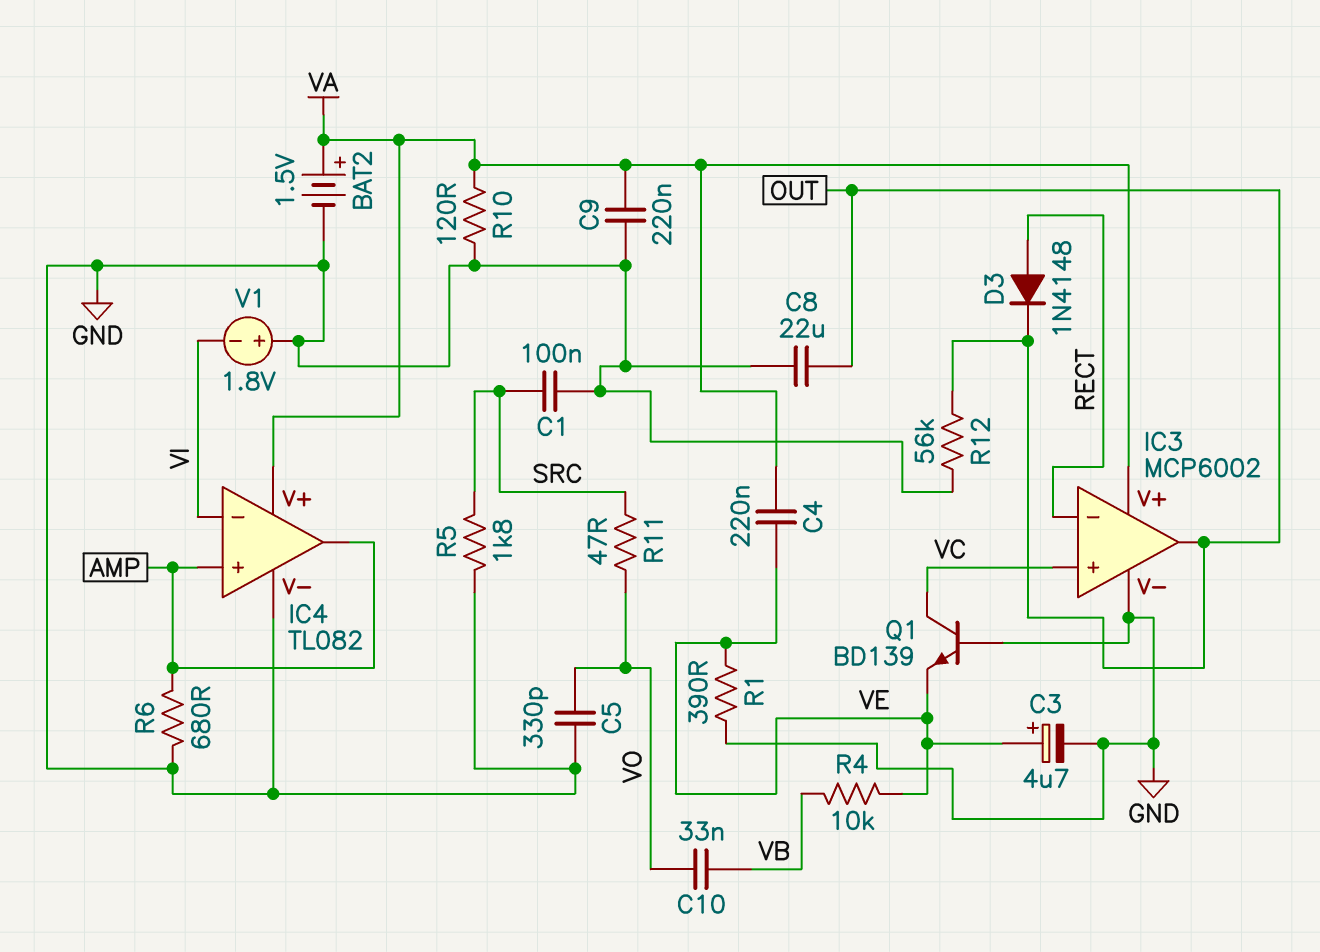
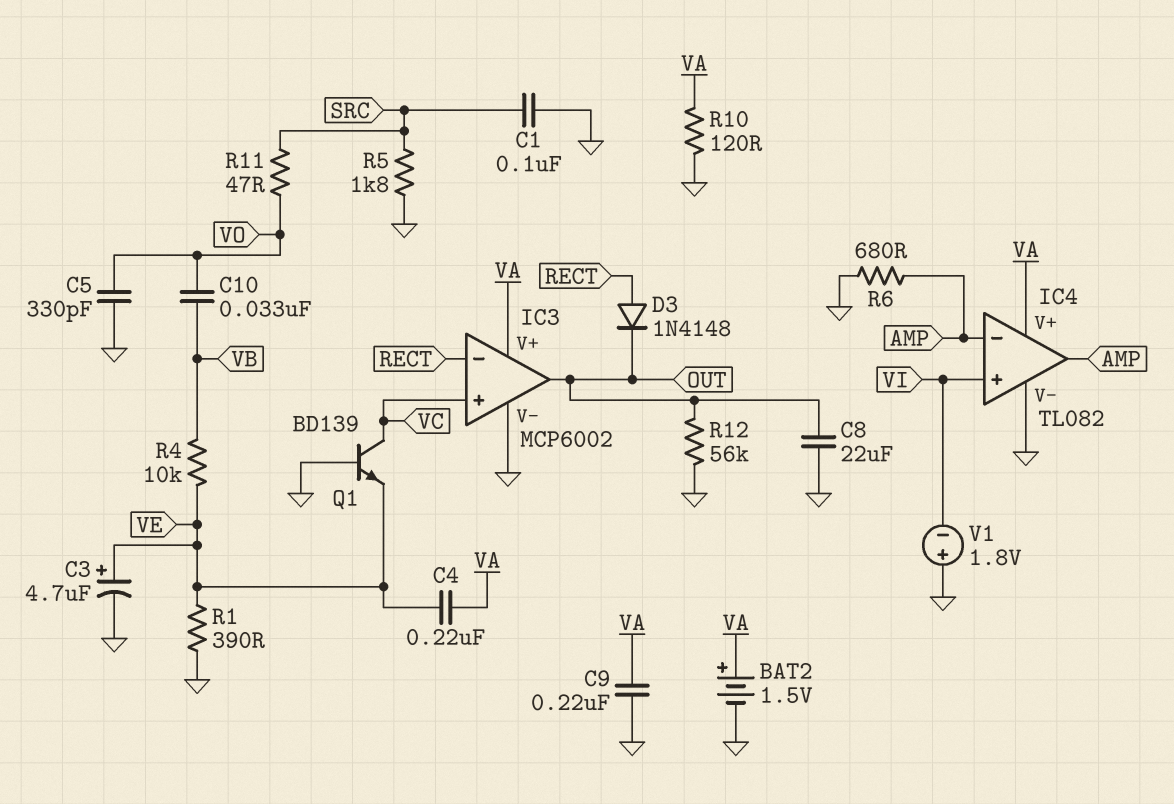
IC4 pin in+: AMP -> VI
IC4 pin in-: VI -> AMP

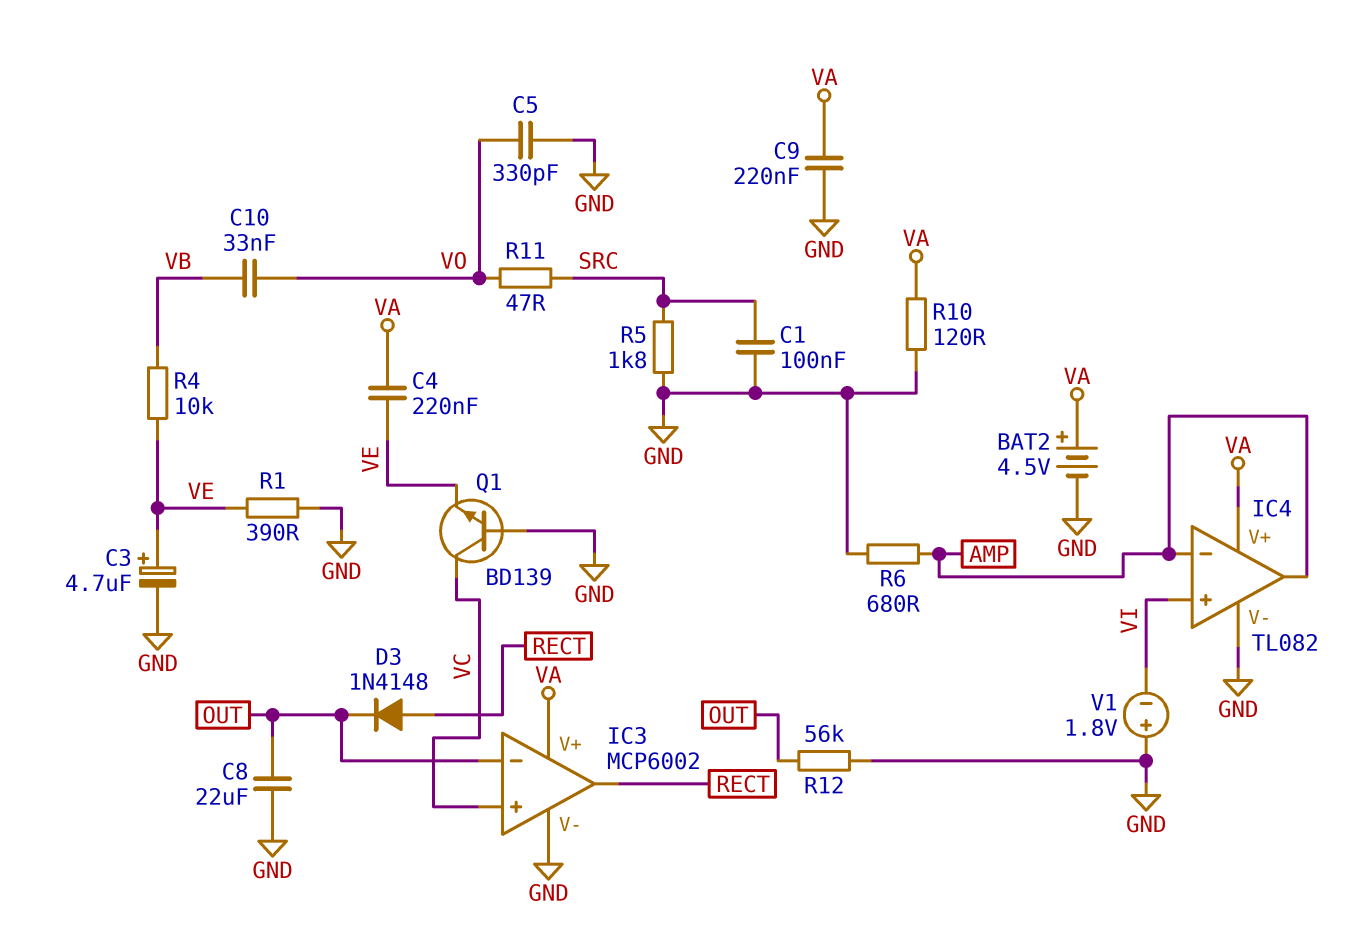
BAT2: 1.5V (plus VA, minus GND) -> 4.5V (plus VA, minus GND)
IC3 pin in-: RECT -> OUT
IC3 pin out: OUT -> RECT

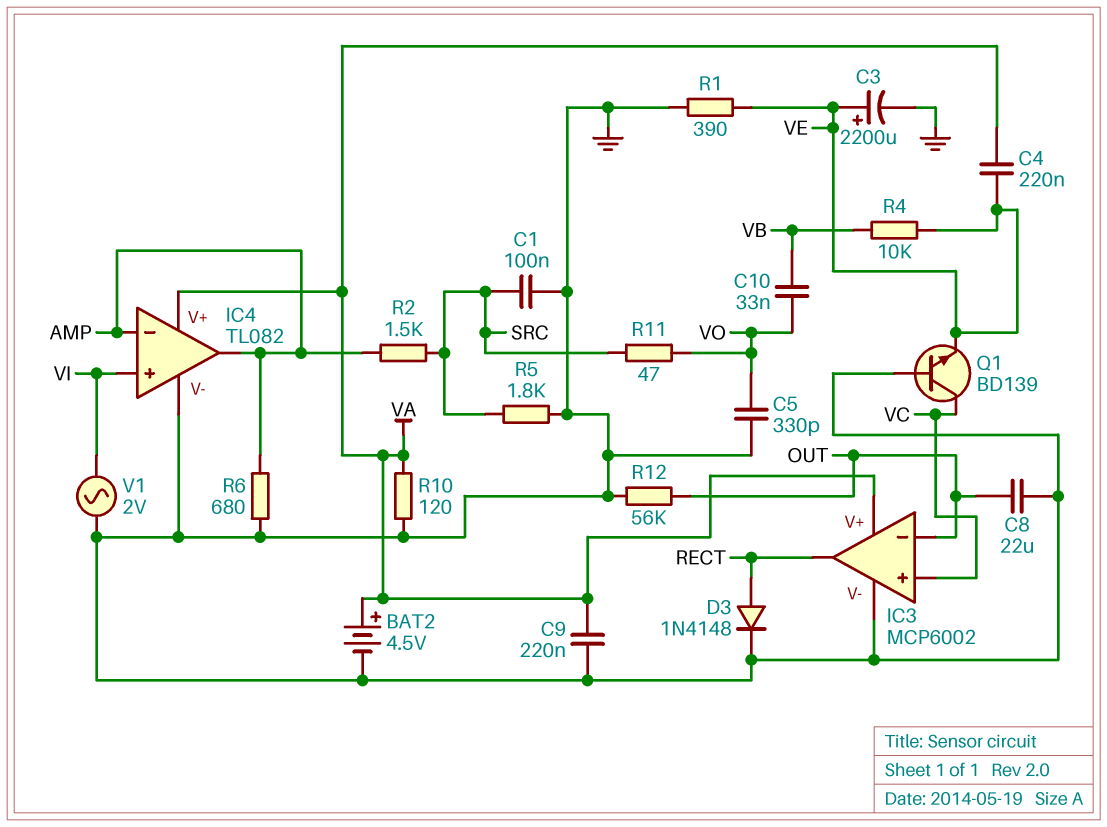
C3: 4.7uF (plus VE, minus GND) -> 2200uF (plus VE, minus GND)
D3: diode 1N4148 (A RECT, K OUT) -> diode 1N4148 (A RECT, K GND)
R2: none -> 1.5k (AMP, SRC)
V1: 1.8V (plus GND, minus VI) -> AC 2V (GND, VI)

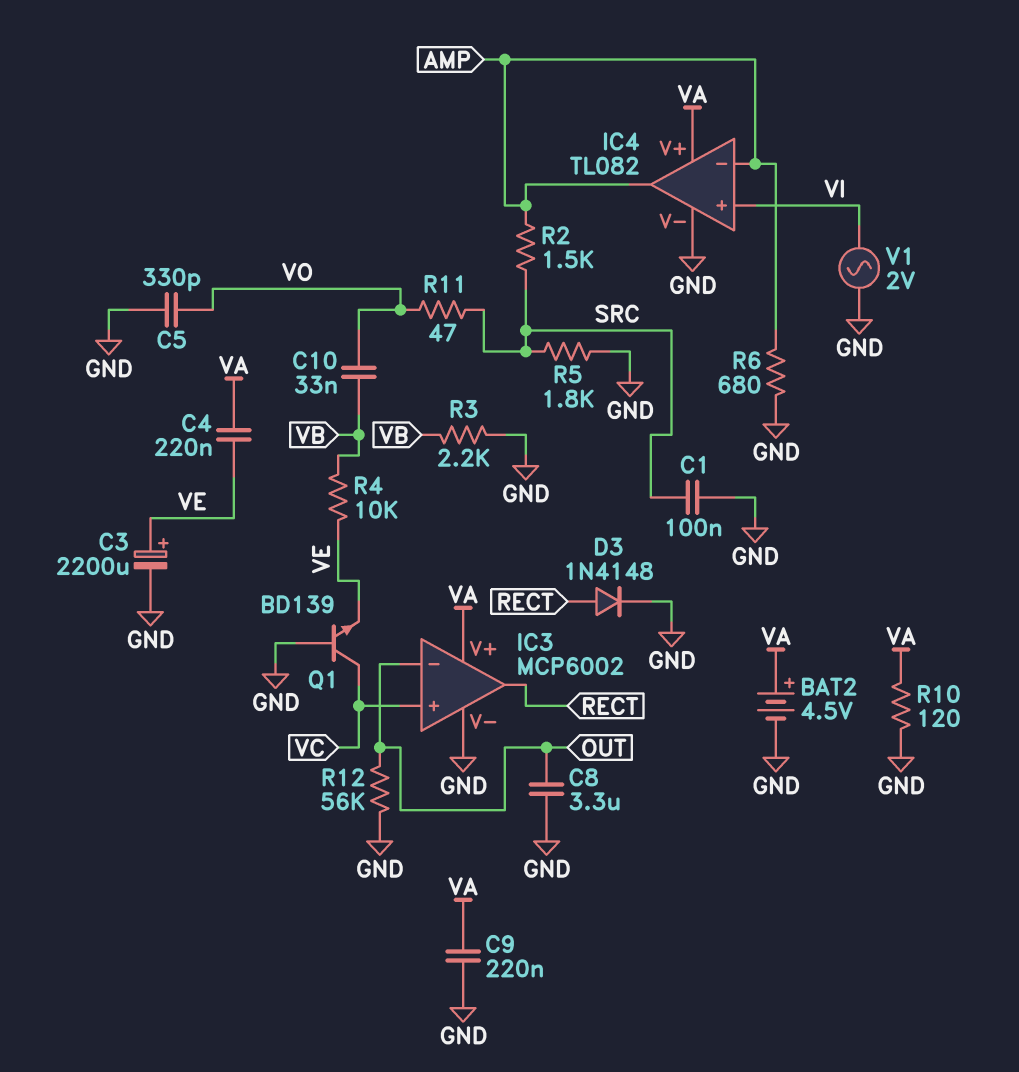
C8: 22uF (GND, OUT) -> 3.3uF (GND, OUT)
R1: 390 (GND, VE) -> none
R3: none -> 2.2k (GND, VB)

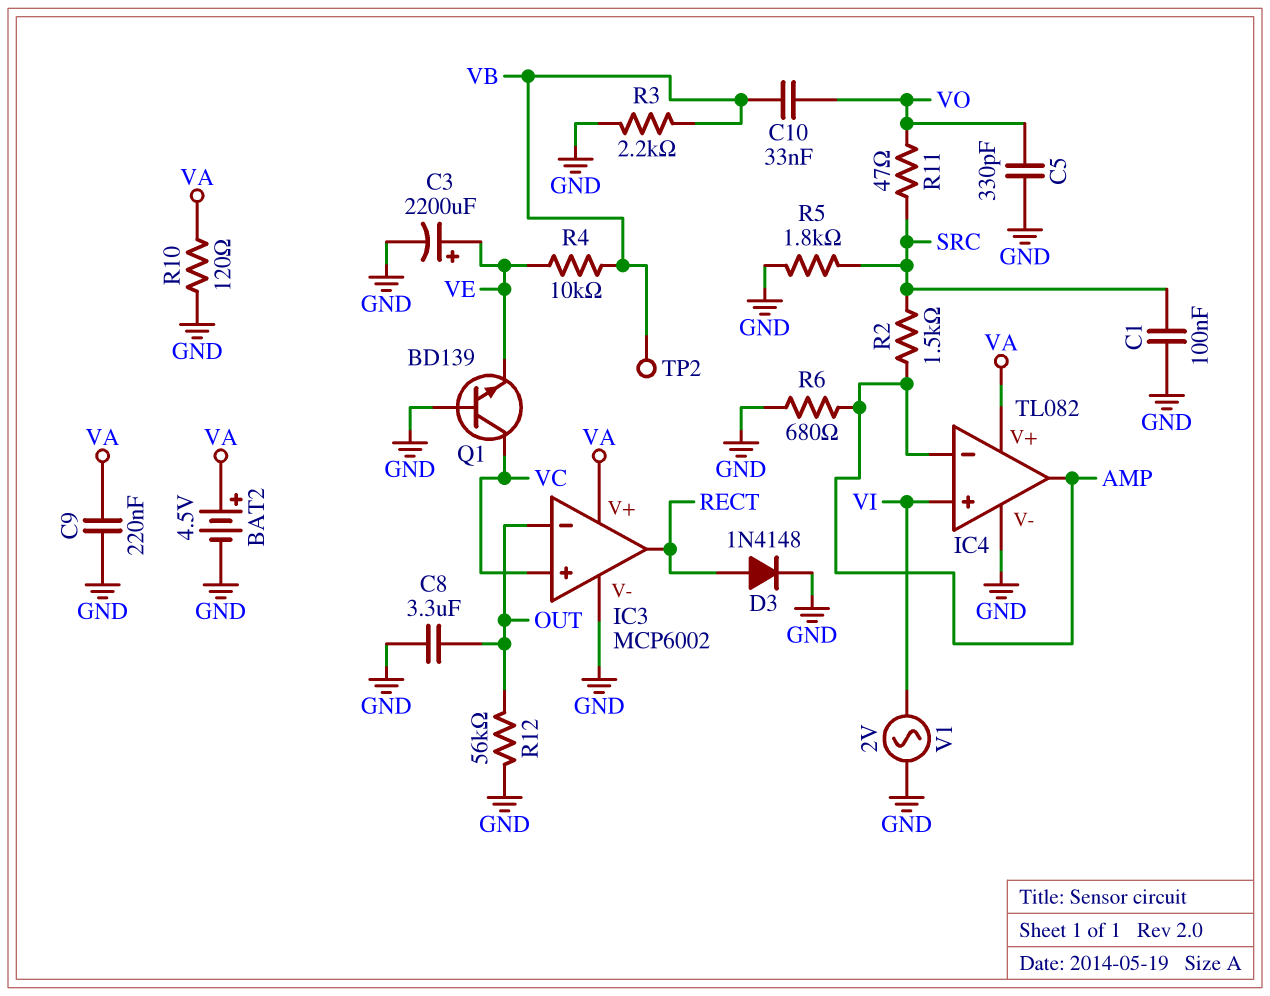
C4: 220nF (VA, VE) -> none
TP2: none -> test point (VB)

